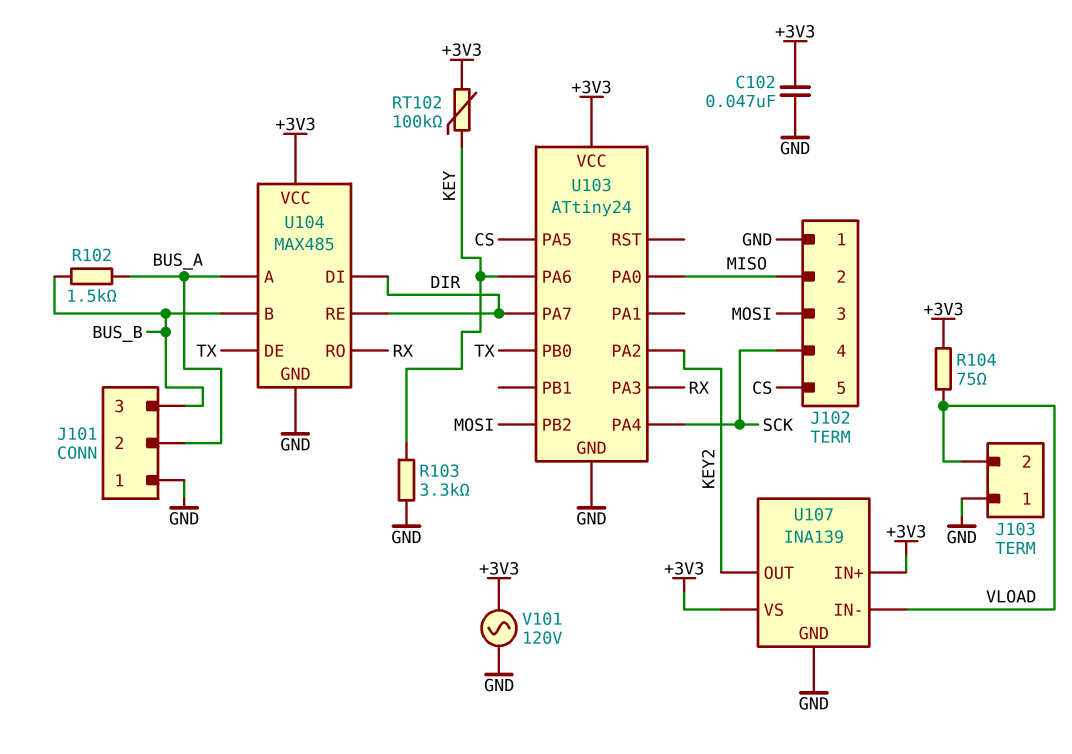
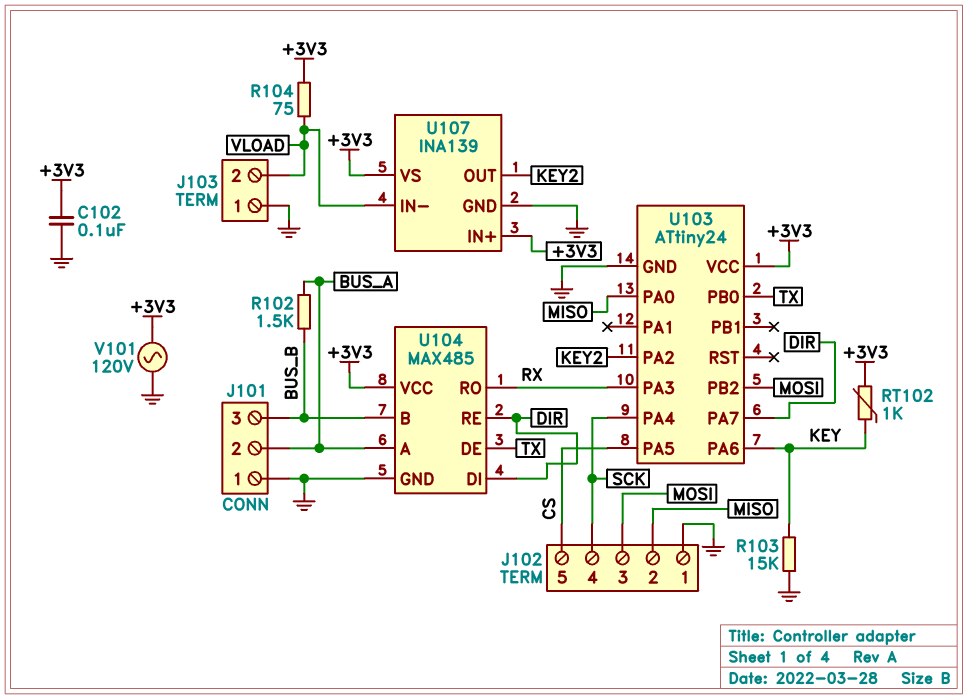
C102: 47nF (+3V3, GND) -> 100nF (+3V3, GND)
R103: 3.3k (GND, KEY) -> 15k (GND, KEY)
RT102: 100k (+3V3, KEY) -> 1k (+3V3, KEY)

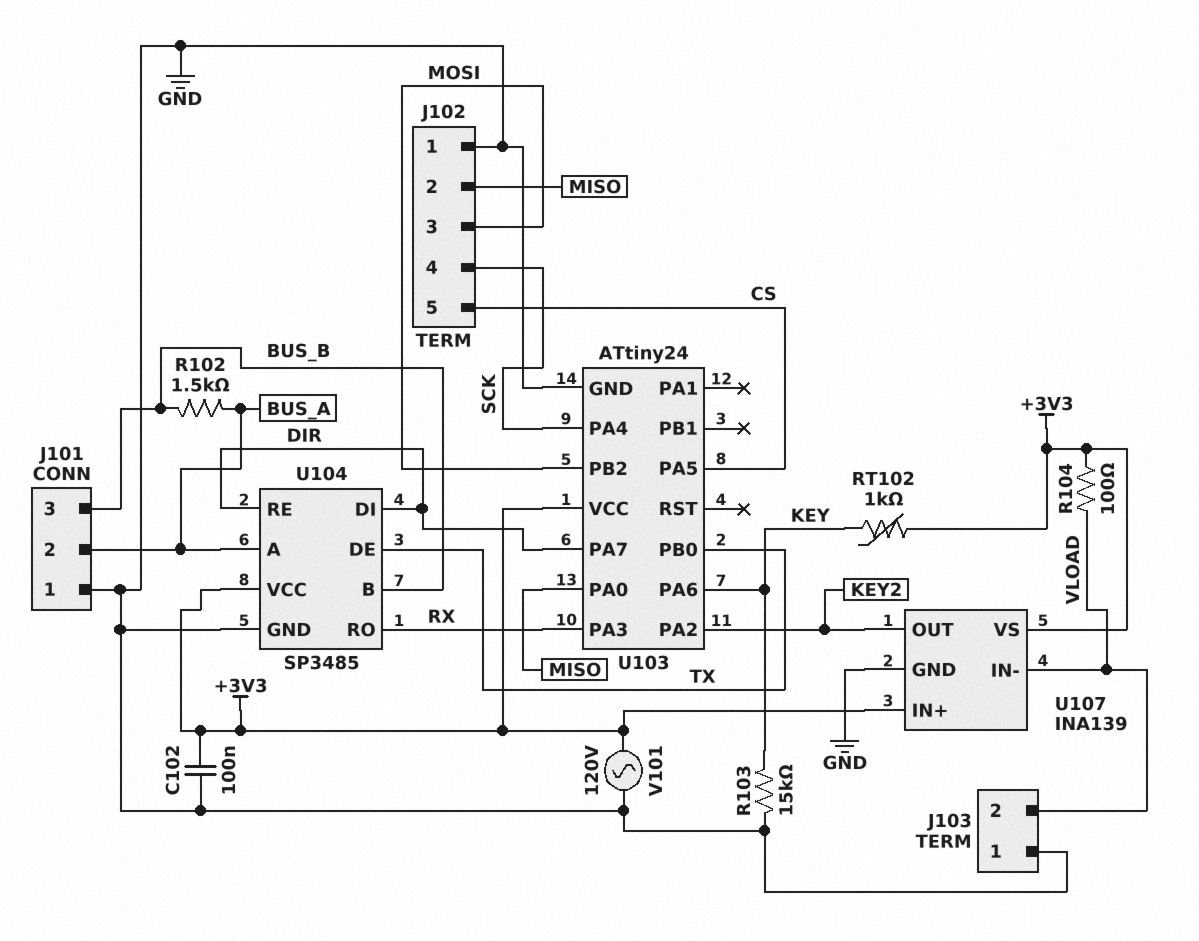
R104: 75 (+3V3, VLOAD) -> 100 (+3V3, VLOAD)
U104: MAX485 -> SP3485

